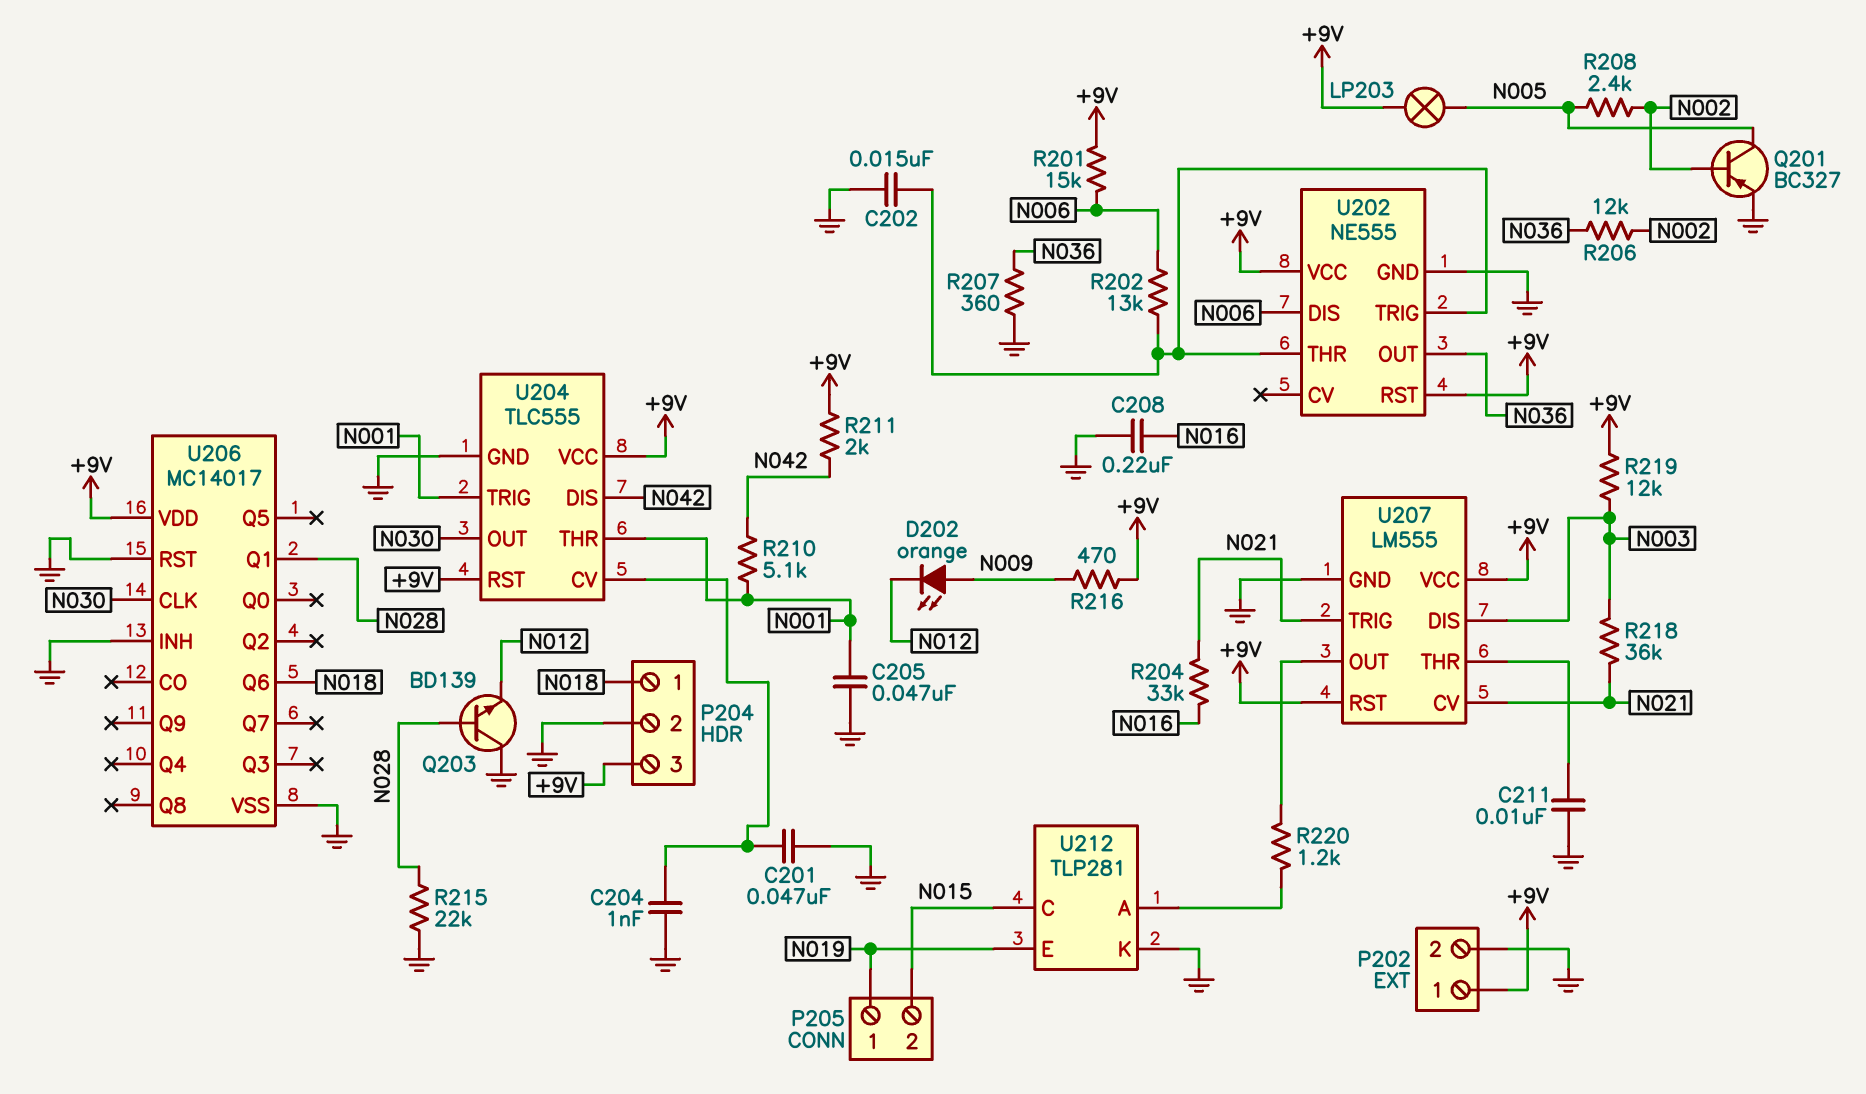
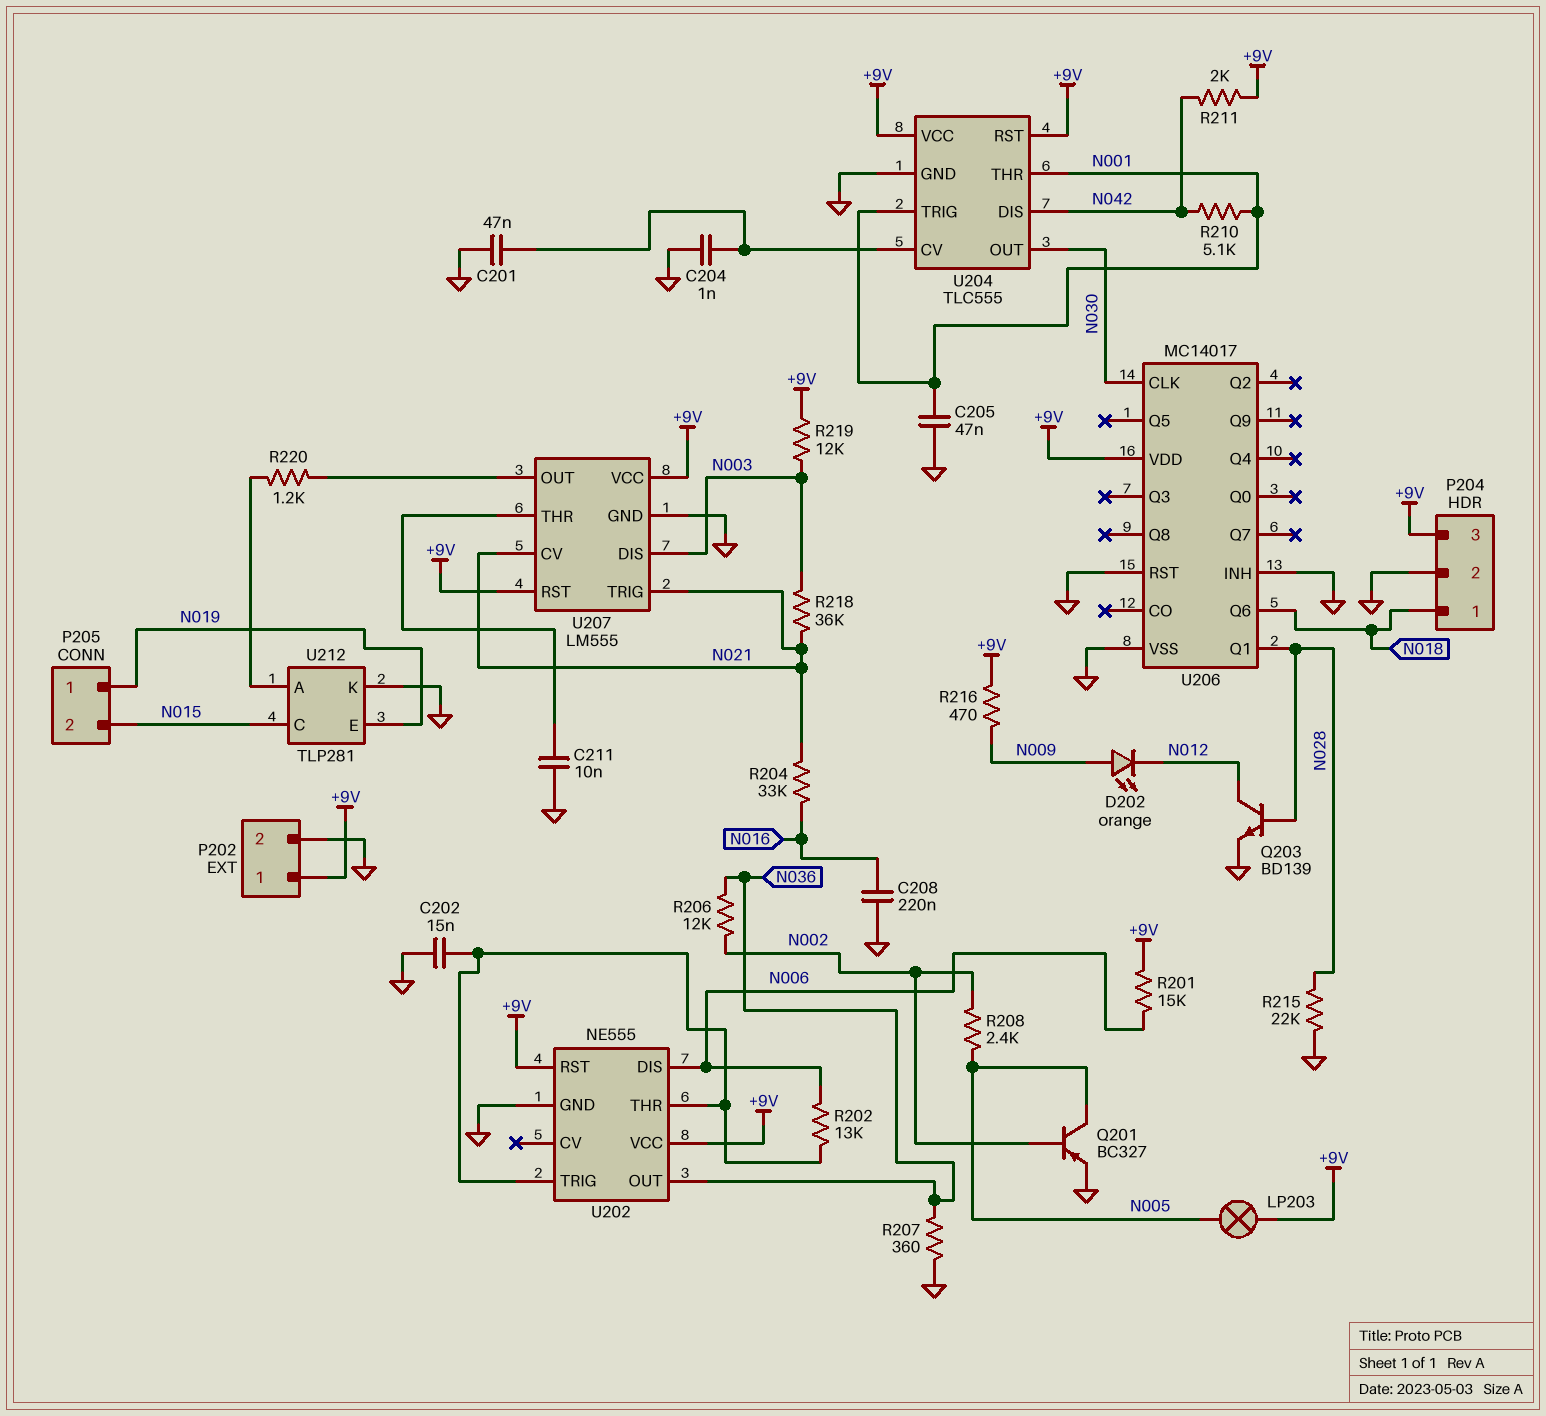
Q203: NPN BD139 (B N028, C GND, E N012) -> NPN BD139 (B N028, C N012, E GND)

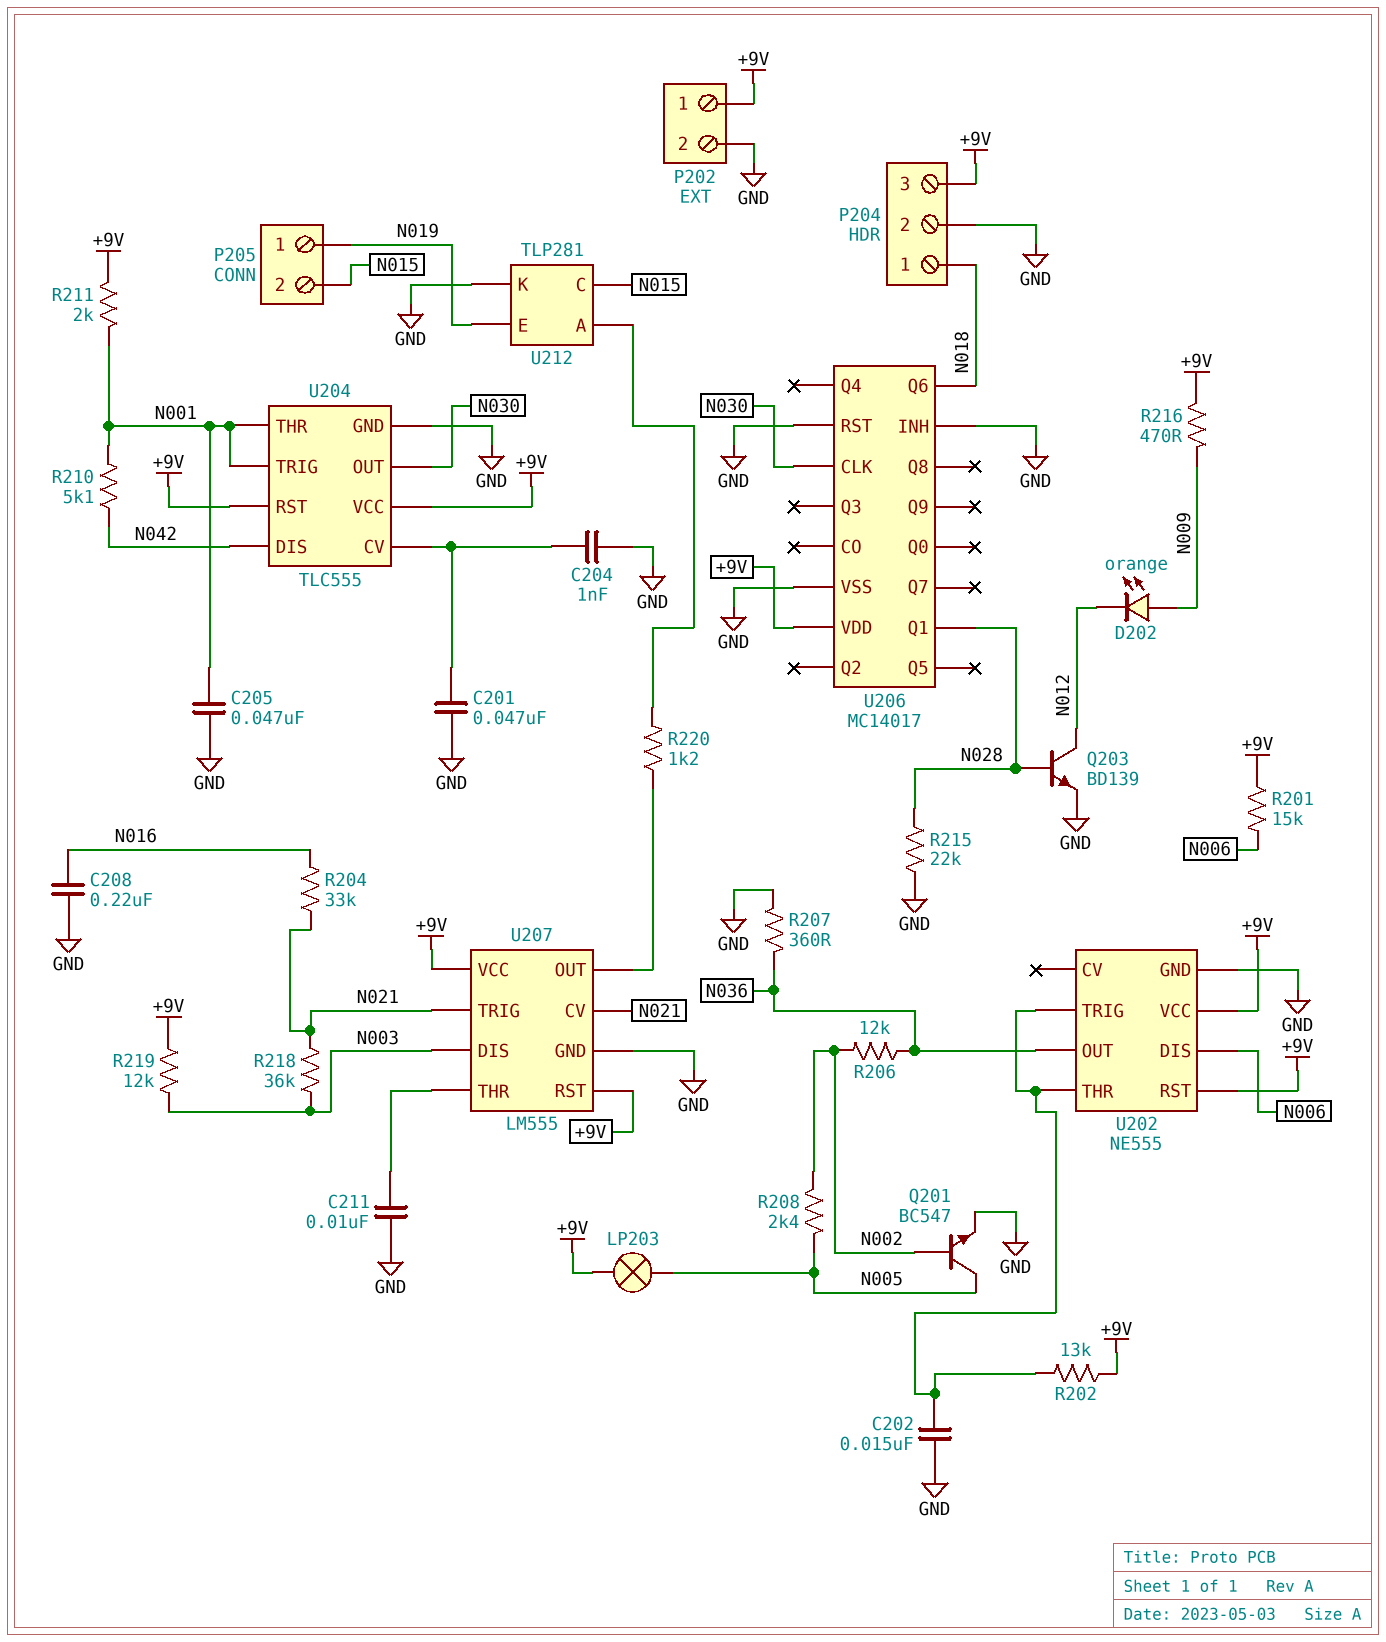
Q201: PNP BC327 (B N002, C N005, E GND) -> NPN BC547 (B N002, C N005, E GND)
R202: 13k (N006, U202/THR) -> 13k (+9V, U202/THR)
R211: 2k (+9V, N042) -> 2k (+9V, N001)

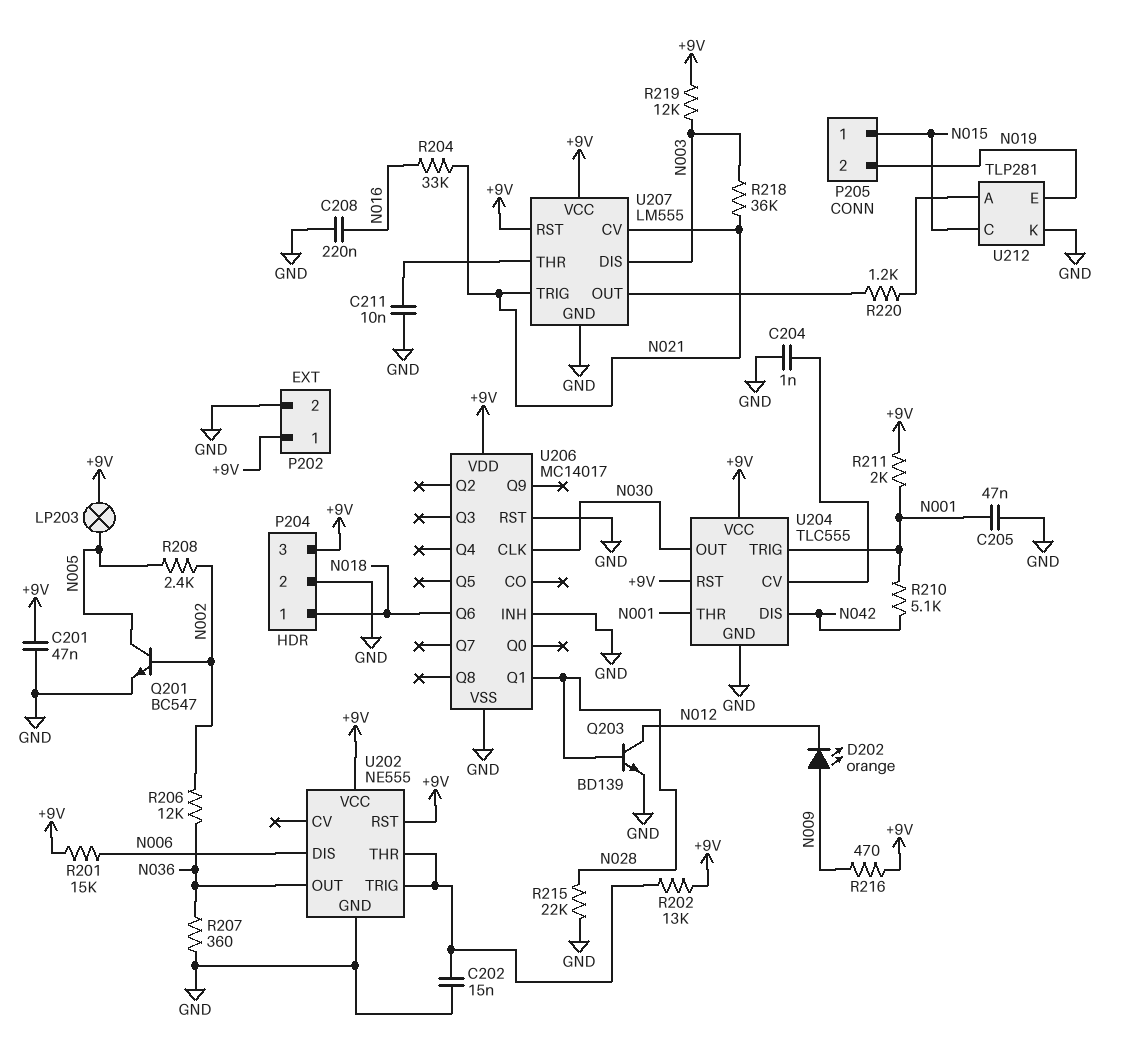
C201: 47nF (GND, U204/CV) -> 47nF (+9V, GND)
P205 pin 1: N019 -> N015
P205 pin 2: N015 -> N019

